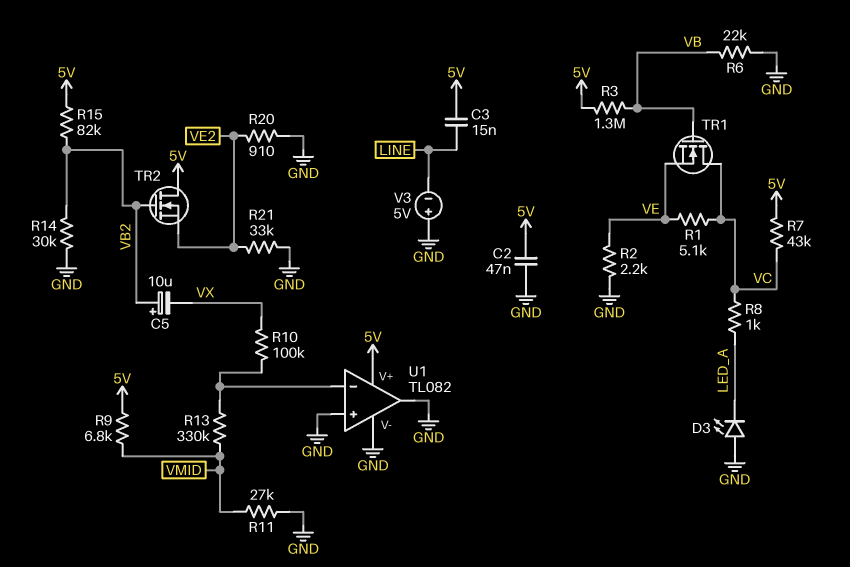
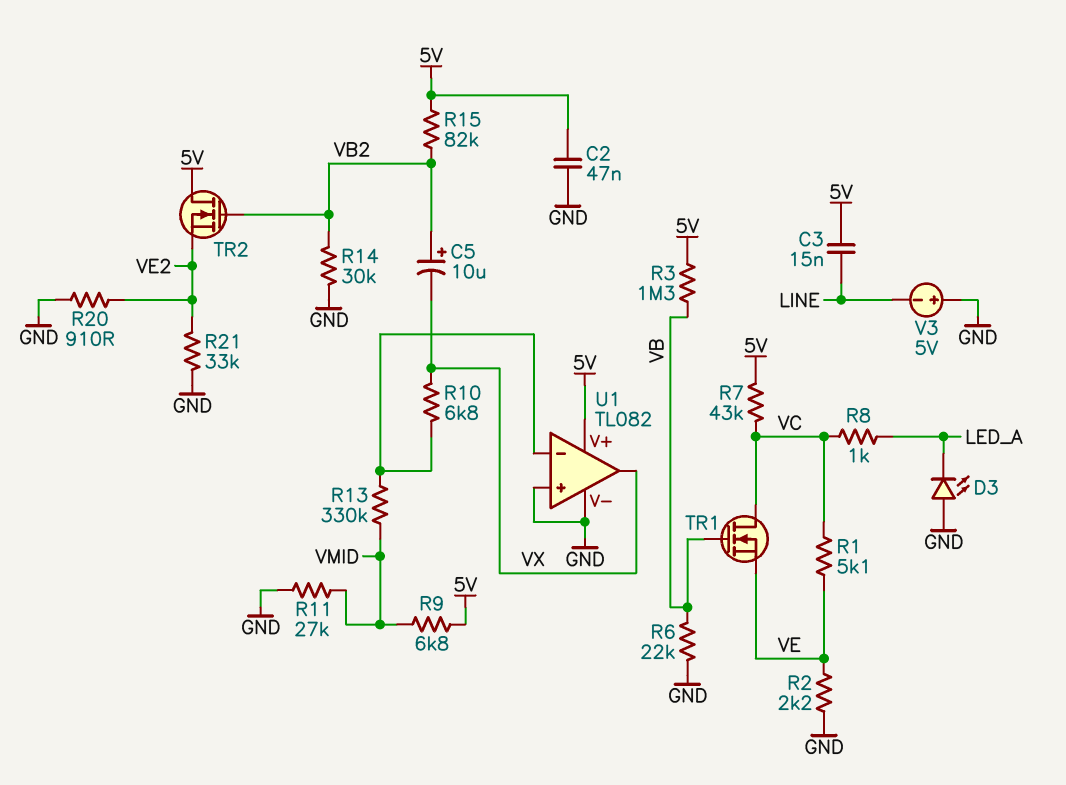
R10: 100k (U1/in-, VX) -> 6.8k (U1/in-, VX)
U1 pin out: GND -> VX

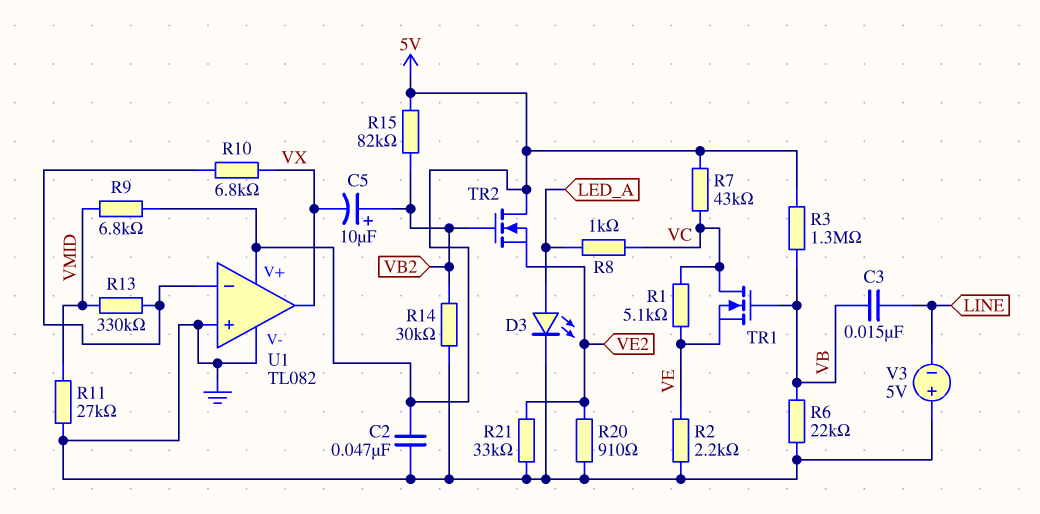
C3: 15nF (5V, LINE) -> 15nF (LINE, VB)
D3: LED (A GND, K LED_A) -> LED (A LED_A, K GND)

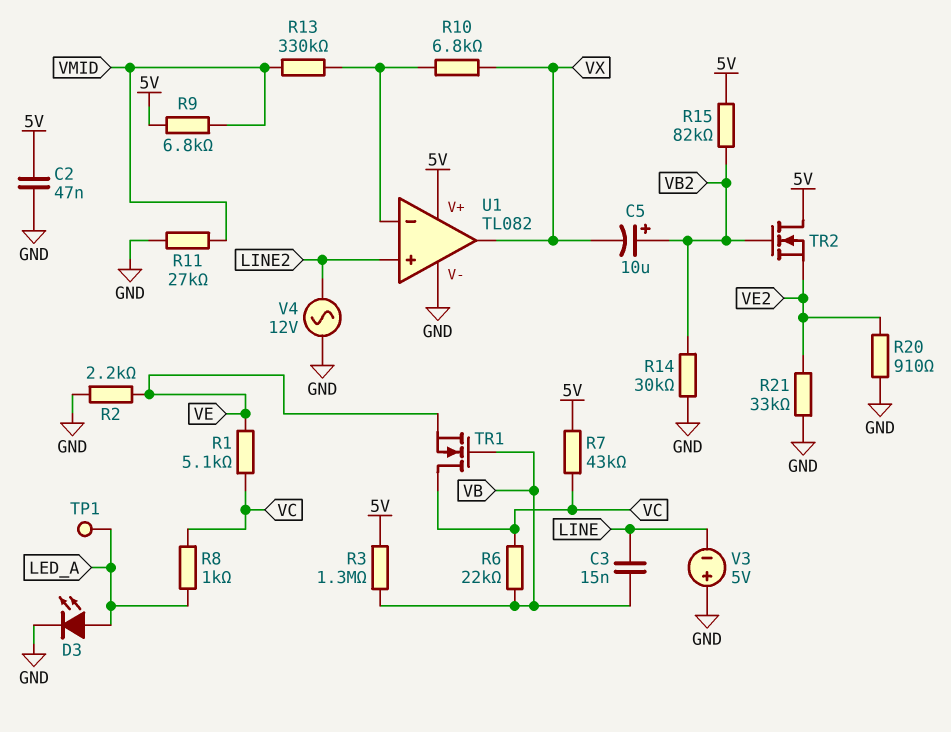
R6: 22k (GND, VB) -> 22k (VB, VC)
TP1: none -> test point (LED_A)
U1 pin in+: GND -> LINE2
V4: none -> AC 12V (GND, LINE2)

